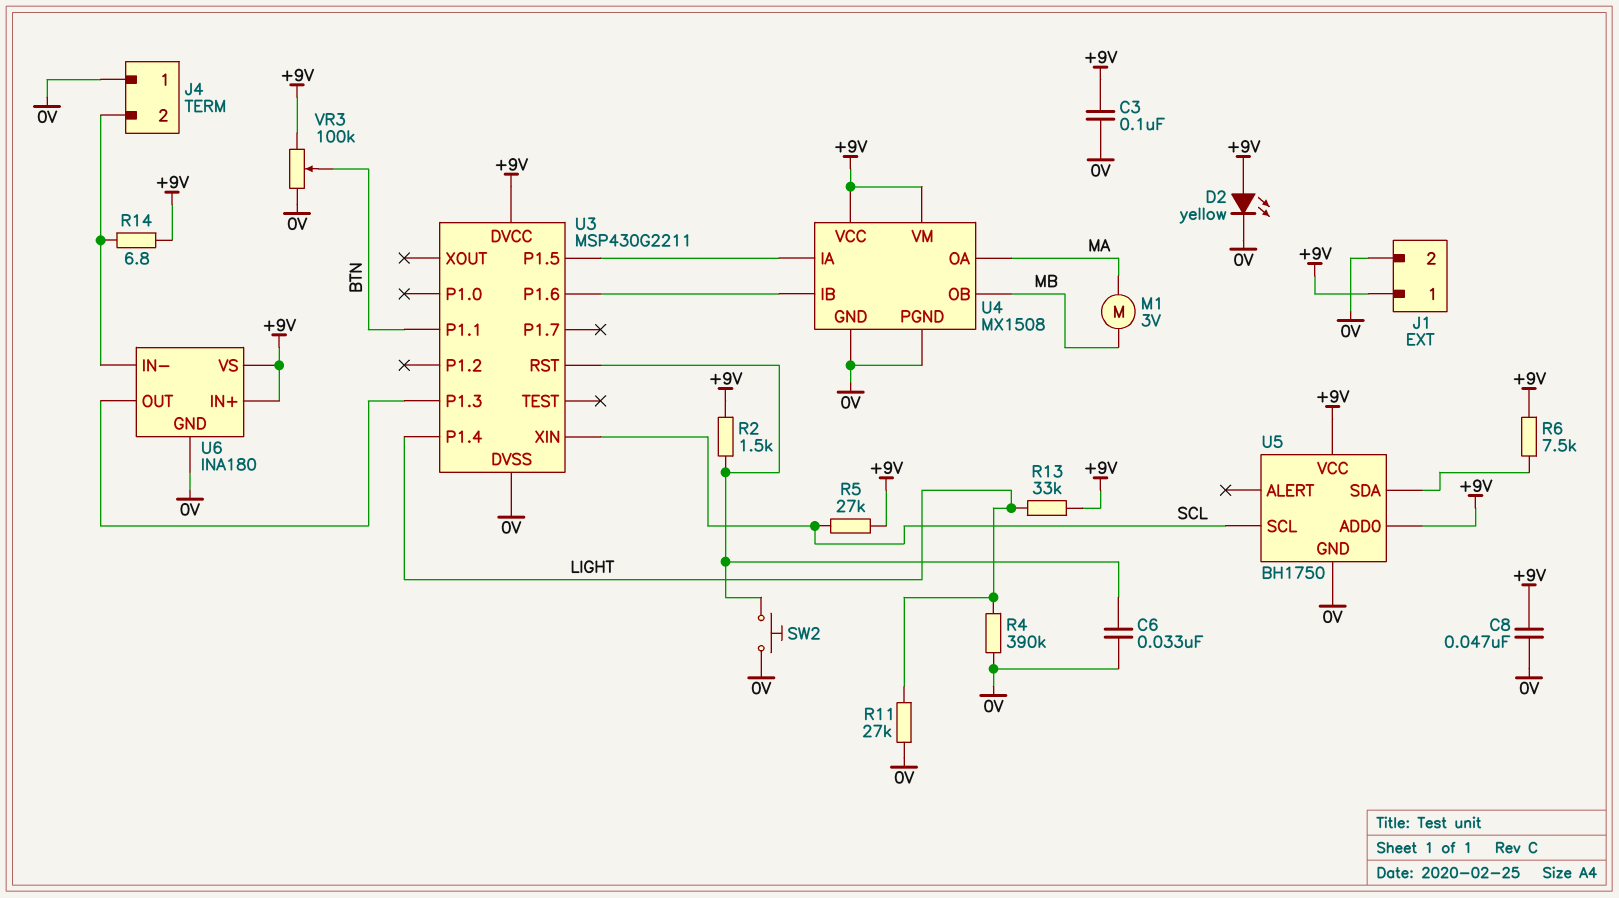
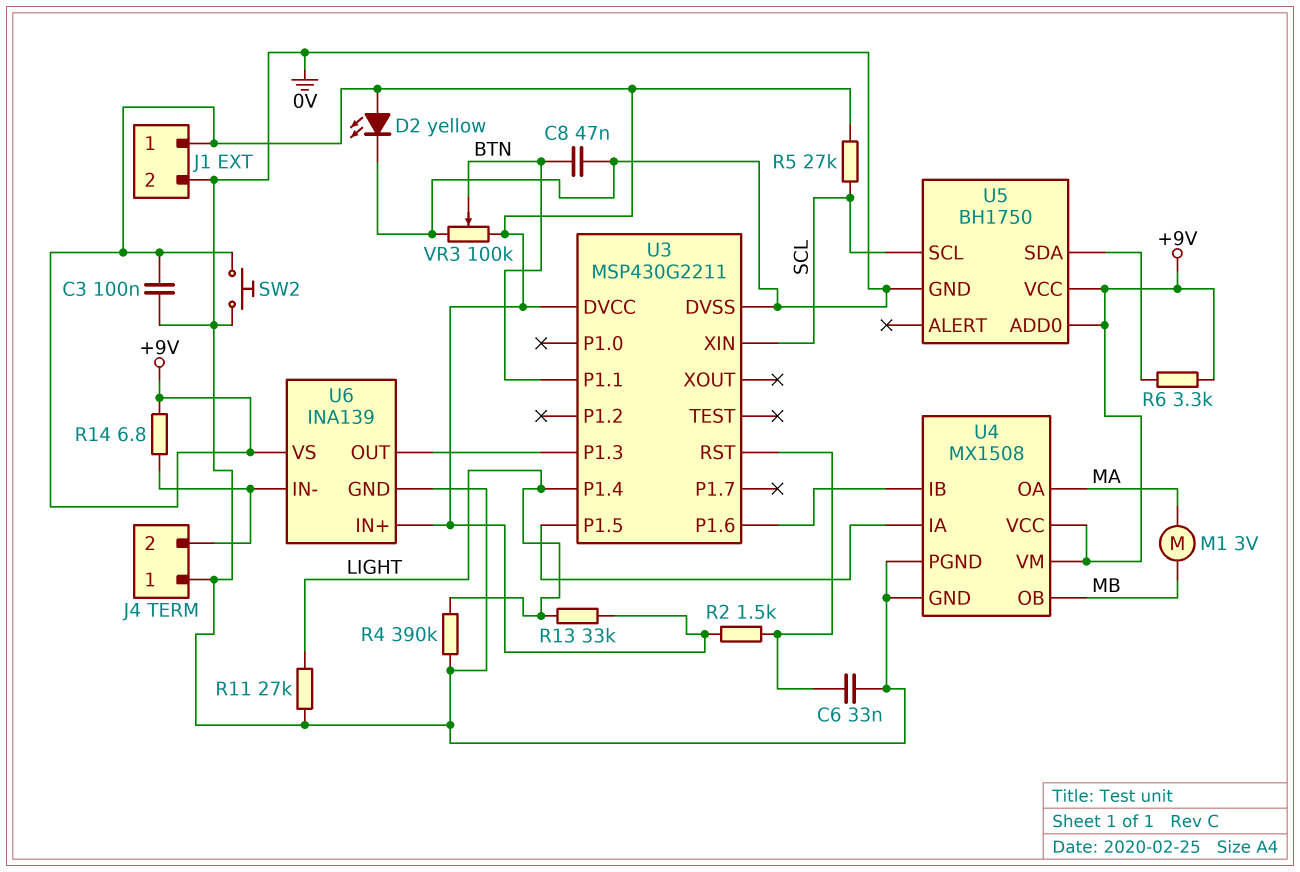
C8: 47nF (+9V, 0V) -> 47nF (0V, BTN)
R6: 7.5k (+9V, U5/SDA) -> 3.3k (+9V, U5/SDA)
SW2: button (0V, U3/RST) -> button (+9V, 0V)
U6: INA180 -> INA139

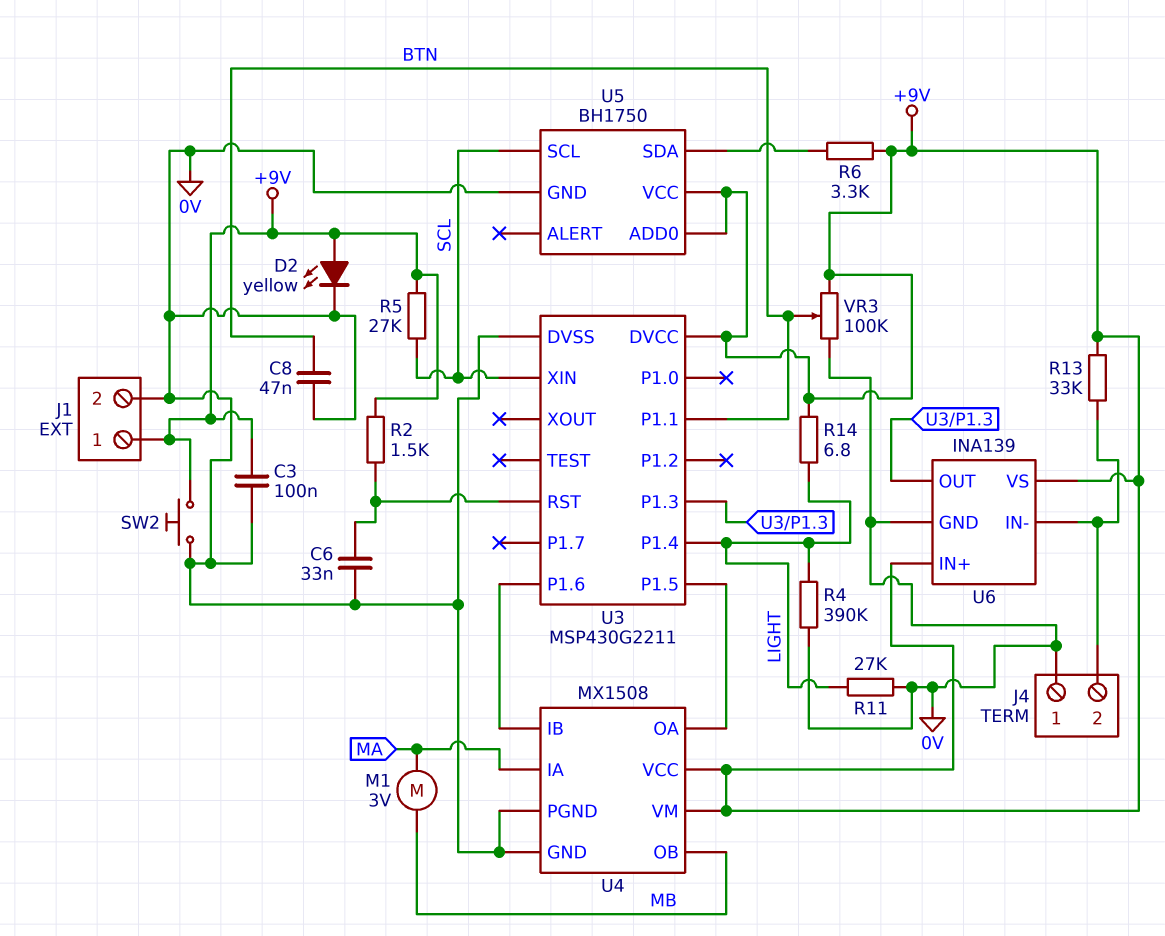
R13: 33k (+9V, LIGHT) -> 33k (+9V, J4/2)
R14: 6.8 (+9V, J4/2) -> 6.8 (+9V, LIGHT)
U4 pin IA: U3/P1.5 -> MA
U4 pin OA: MA -> U3/P1.5

